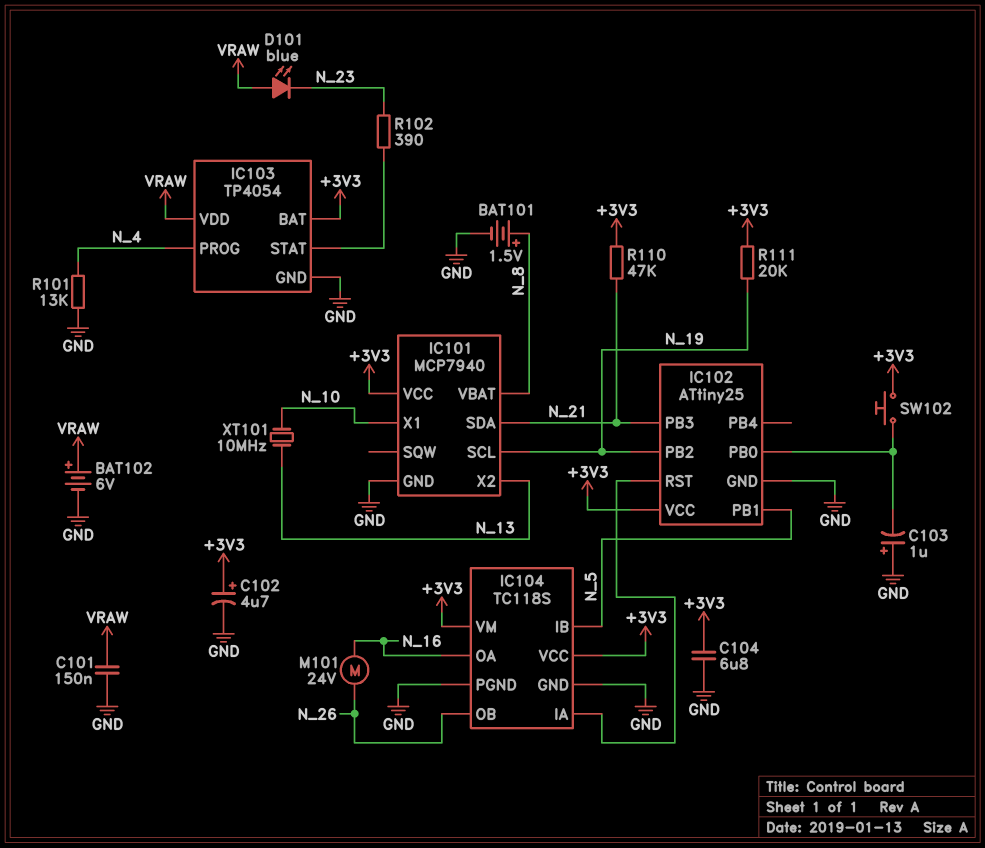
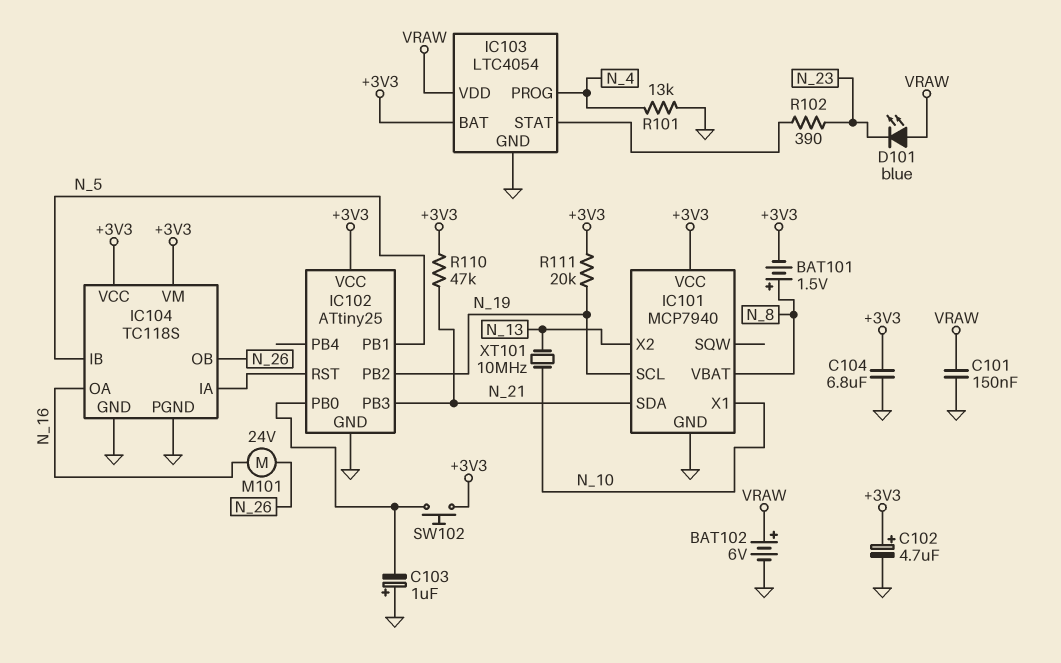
BAT101: 1.5V (plus N_8, minus GND) -> 1.5V (plus N_8, minus +3V3)
IC103: TP4054 -> LTC4054

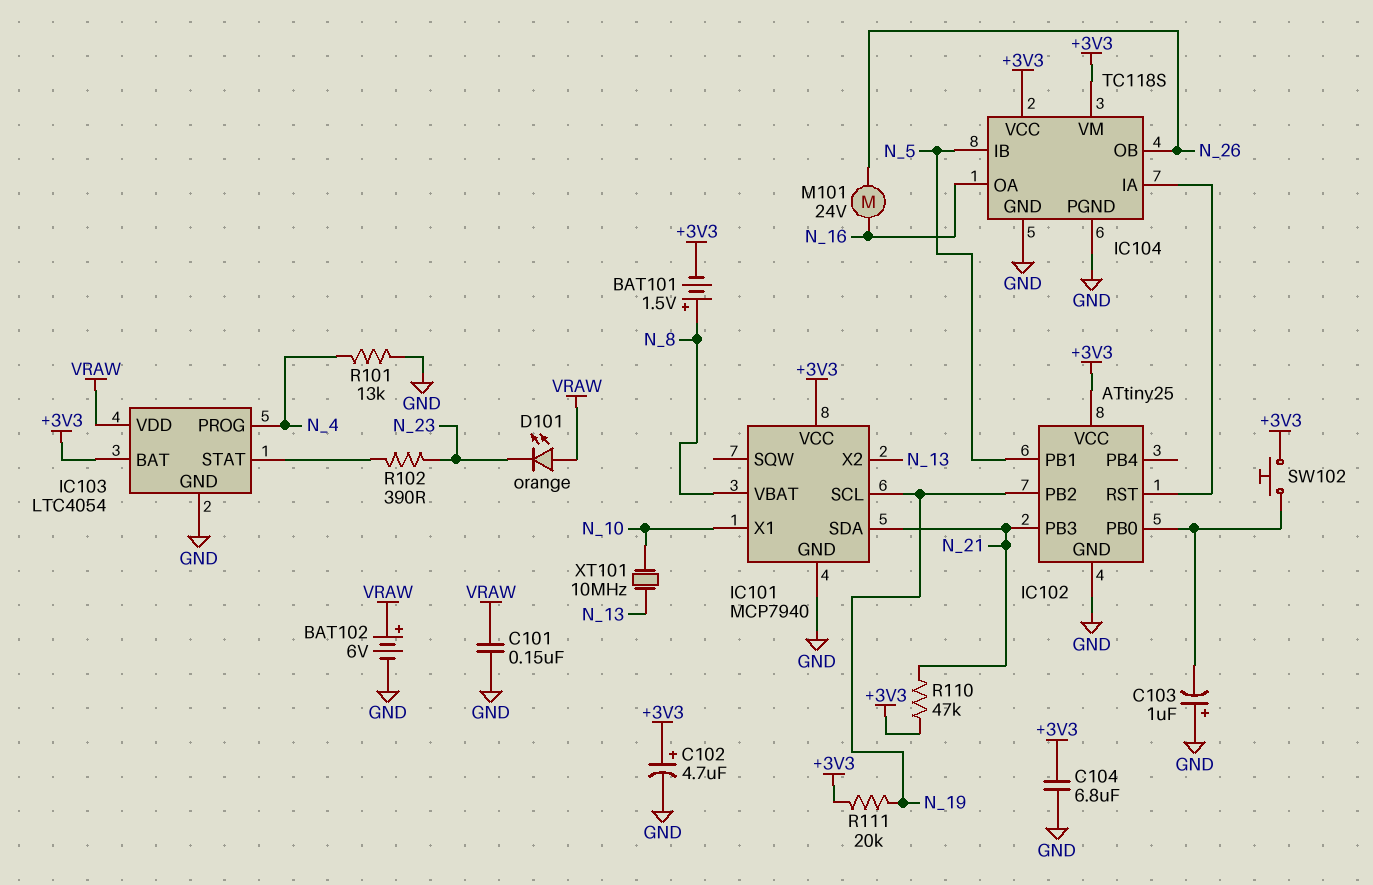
D101: LED blue (A VRAW, K N_23) -> LED orange (A VRAW, K N_23)

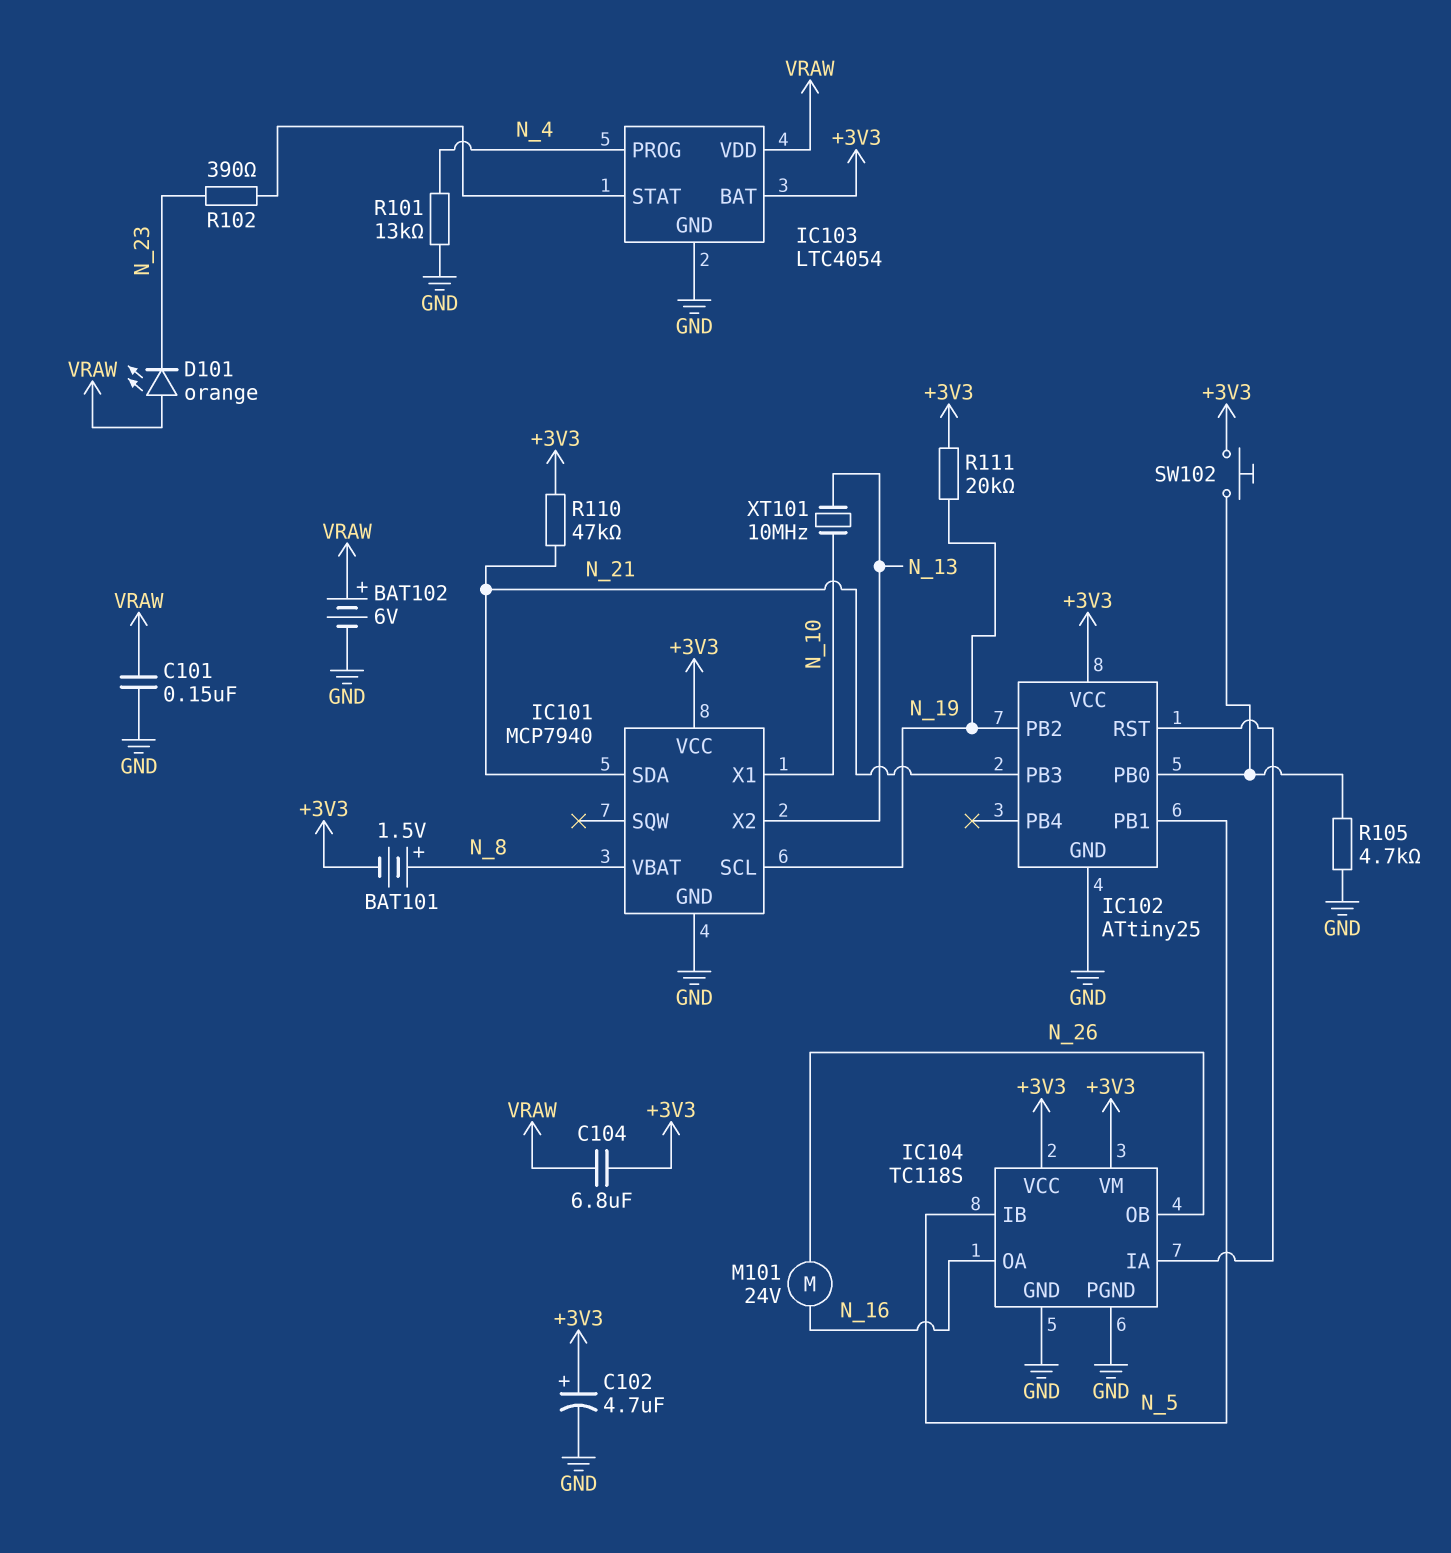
C103: 1uF (plus GND, minus IC102/PB0) -> none
C104: 6.8uF (+3V3, GND) -> 6.8uF (+3V3, VRAW)
R105: none -> 4.7k (GND, IC102/PB0)

